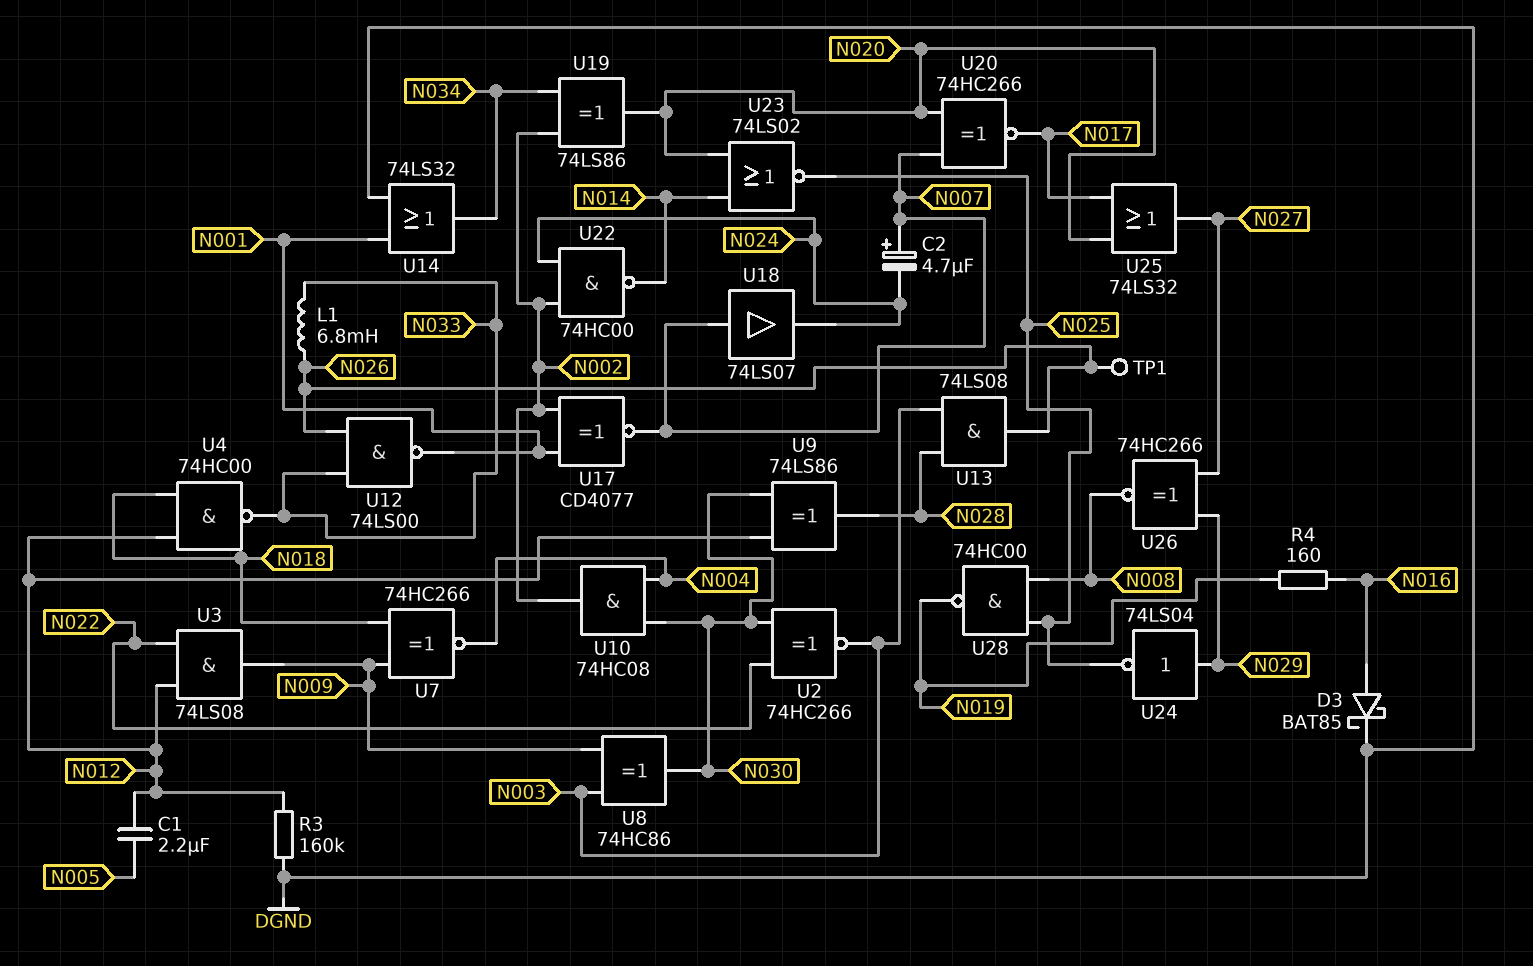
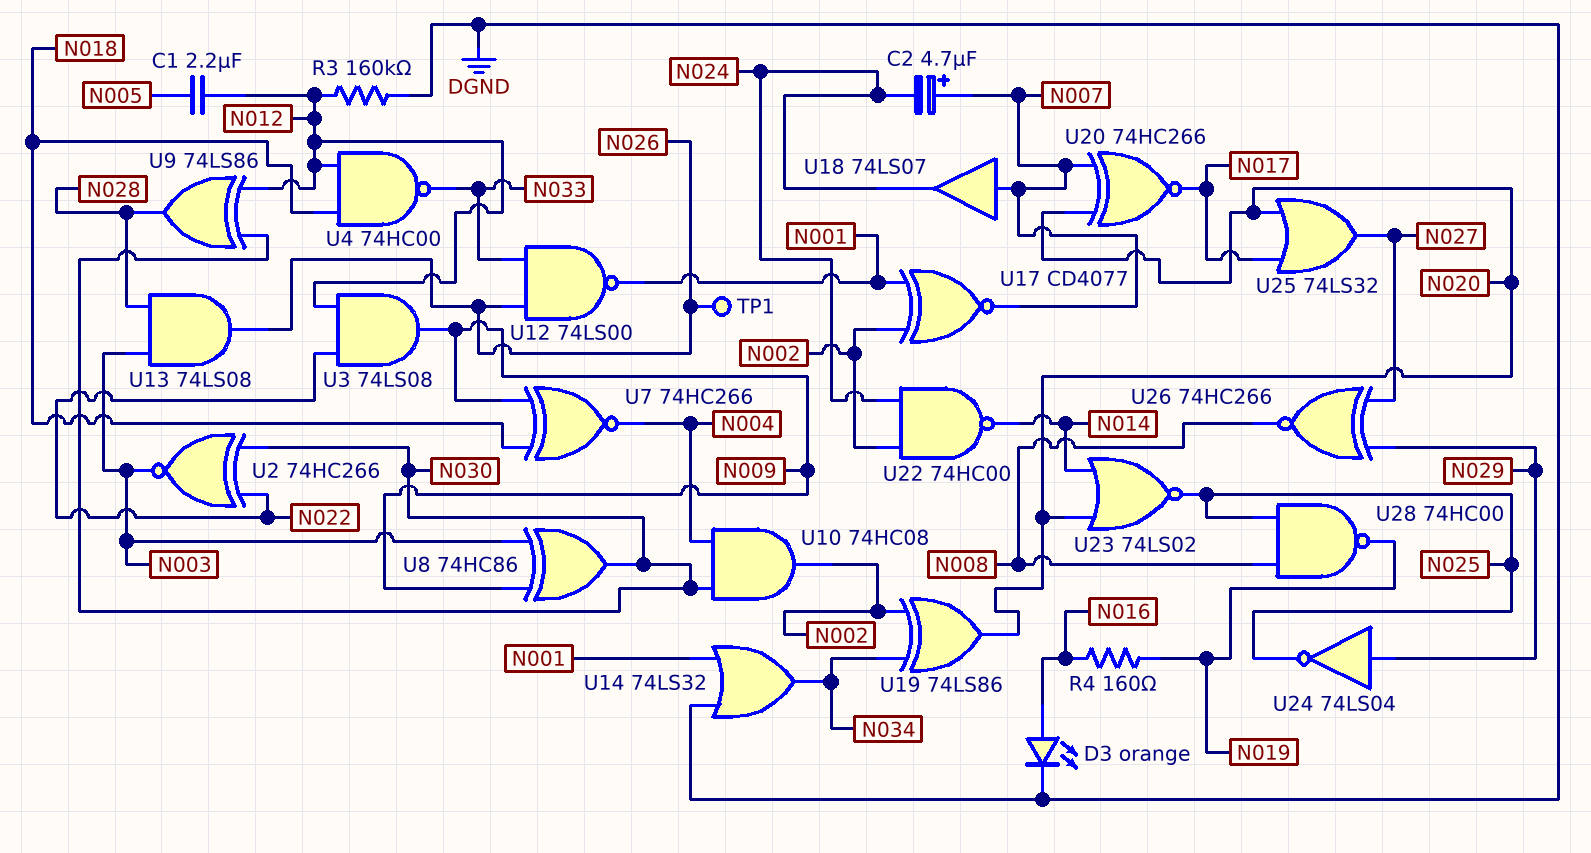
D3: schottky BAT85 (A N016, K DGND) -> LED orange (A N016, K DGND)
L1: 6.8mH (N026, N033) -> none

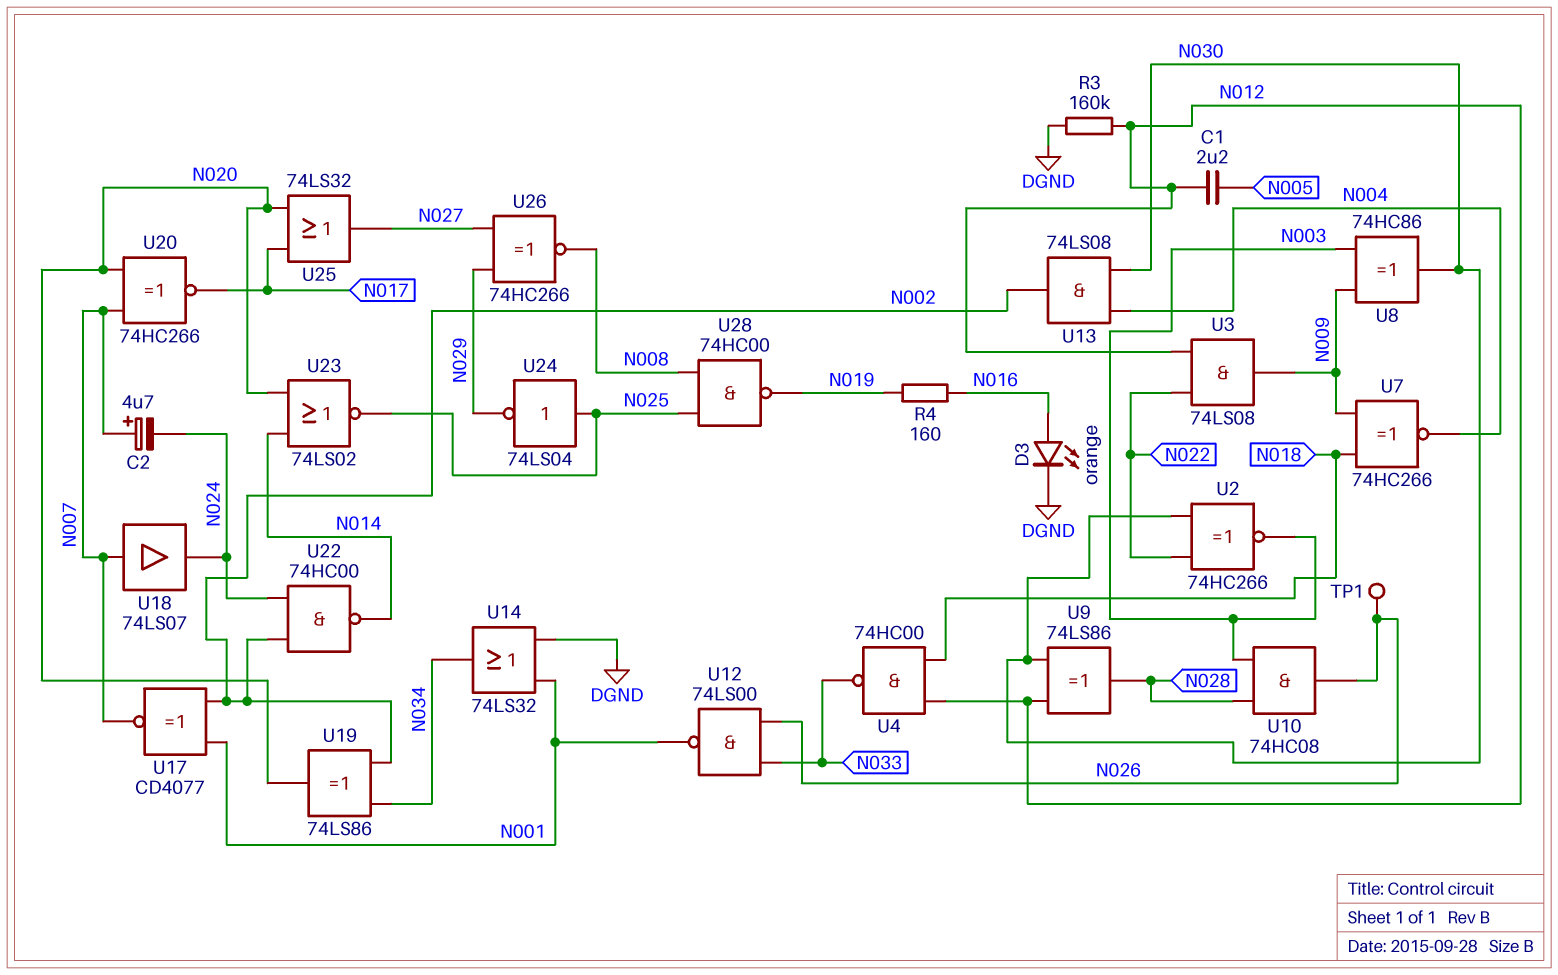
U10: AND 74HC08 (in N004, in N030, out N002) -> AND 74HC08 (in N003, in N028, out N026)
U13: AND 74LS08 (in N003, in N028, out N026) -> AND 74LS08 (in N004, in N030, out N002)
U24: NOT 74LS04 (in N029, out N025) -> NOT 74LS04 (in N025, out N029)

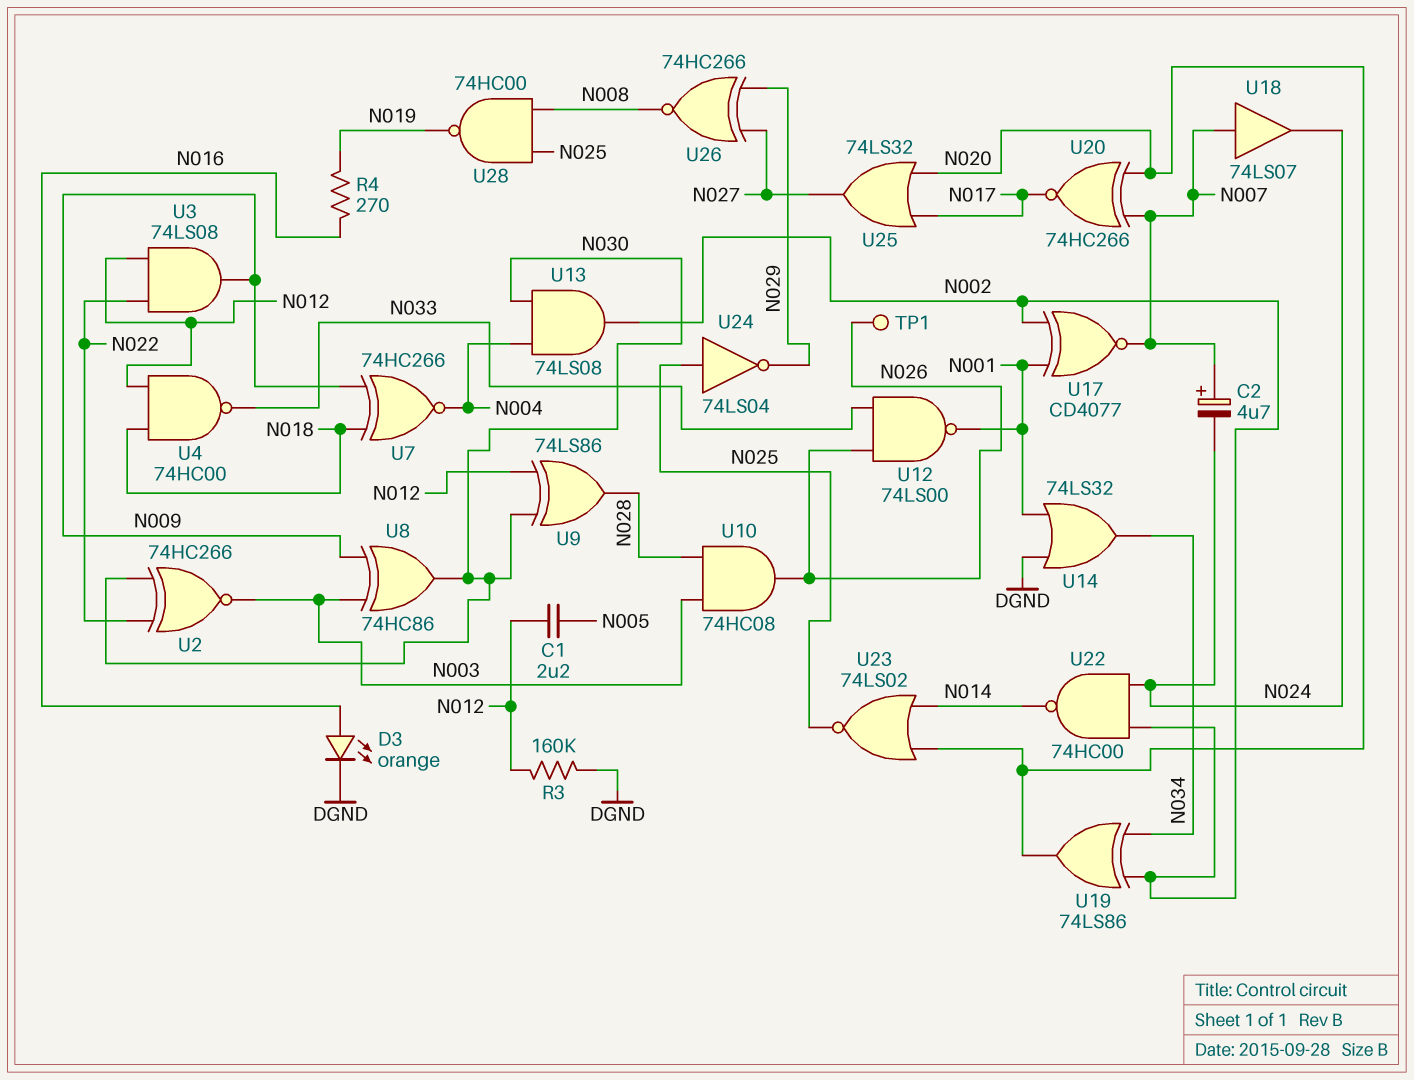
R4: 160 (N016, N019) -> 270 (N016, N019)

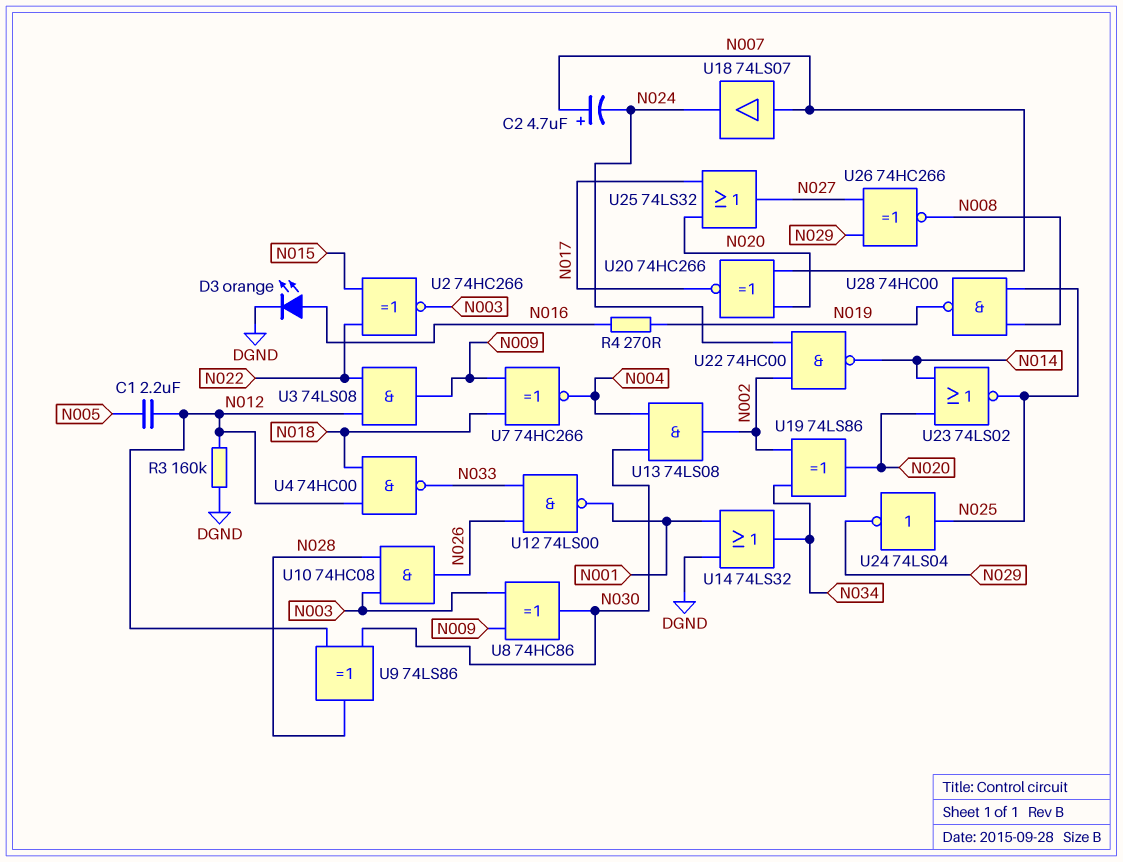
TP1: test point (N026) -> none
U2: XNOR 74HC266 (in N022, in N030, out N003) -> XNOR 74HC266 (in N015, in N022, out N003)
U17: XNOR CD4077 (in N001, in N002, out N007) -> none

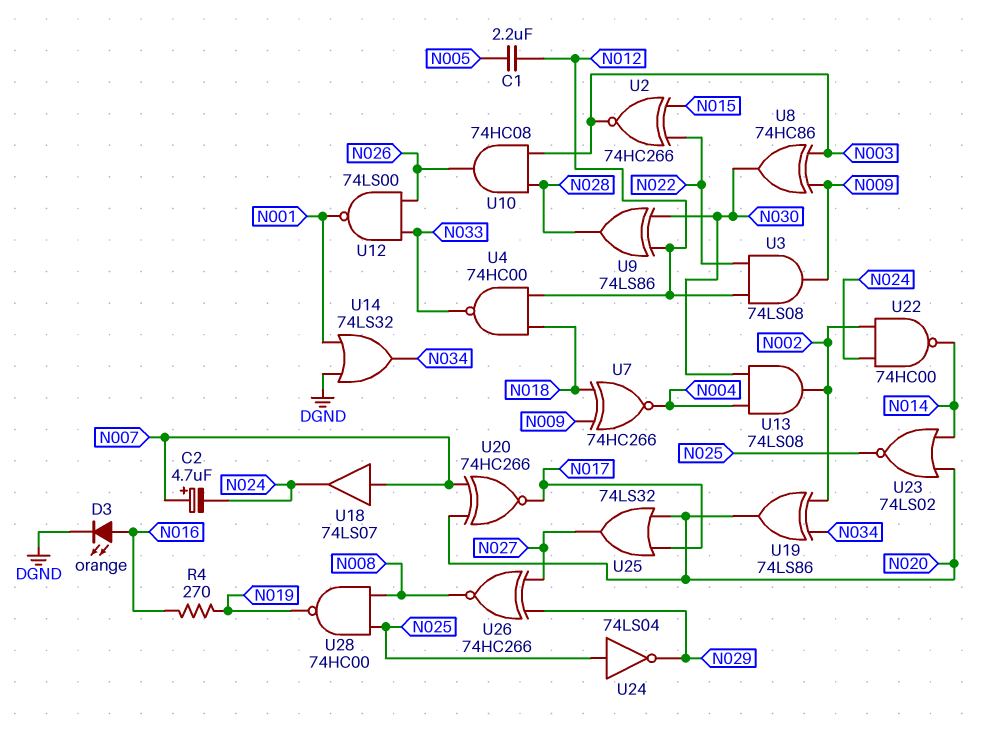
R3: 160k (DGND, N012) -> none

